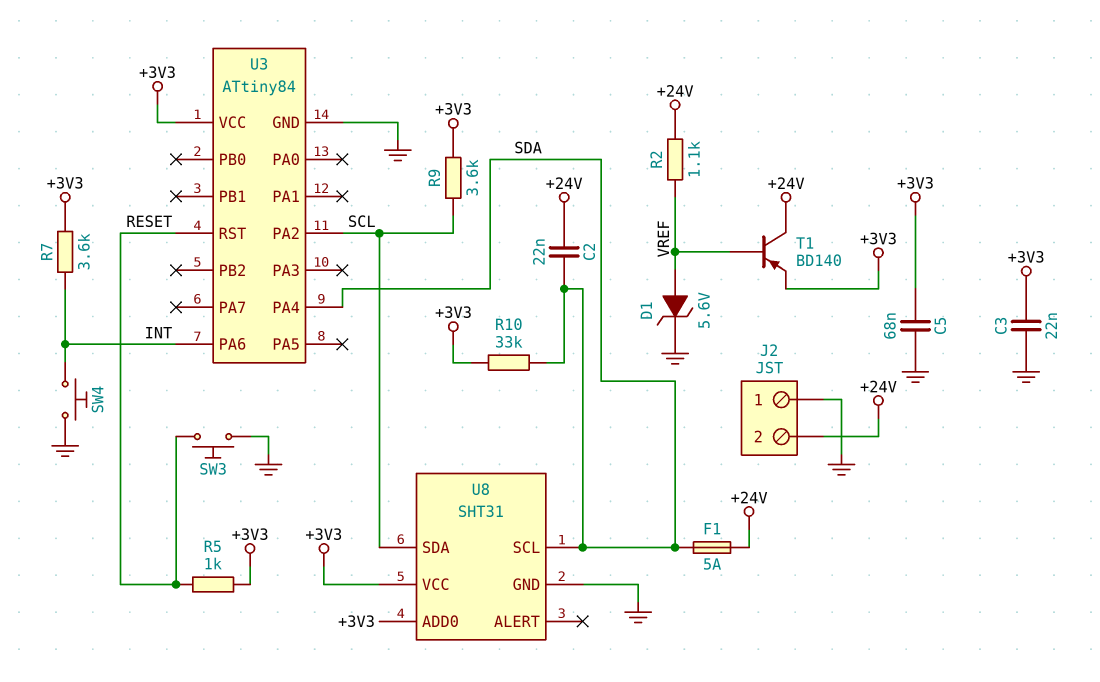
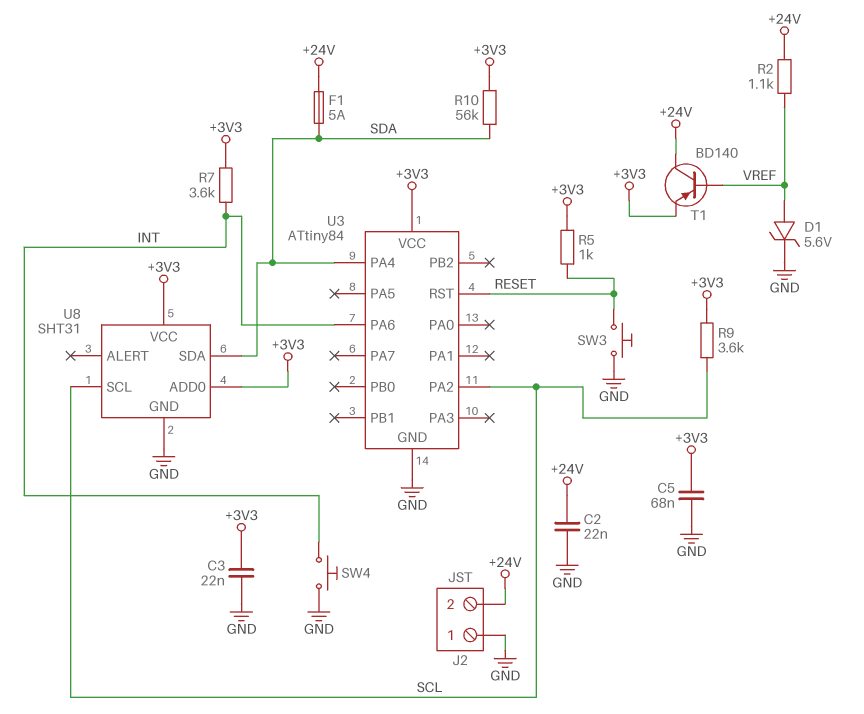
C2: 22nF (+24V, SDA) -> 22nF (+24V, GND)
R10: 33k (+3V3, SDA) -> 56k (+3V3, SDA)
U8 pin SCL: SDA -> SCL
U8 pin SDA: SCL -> SDA

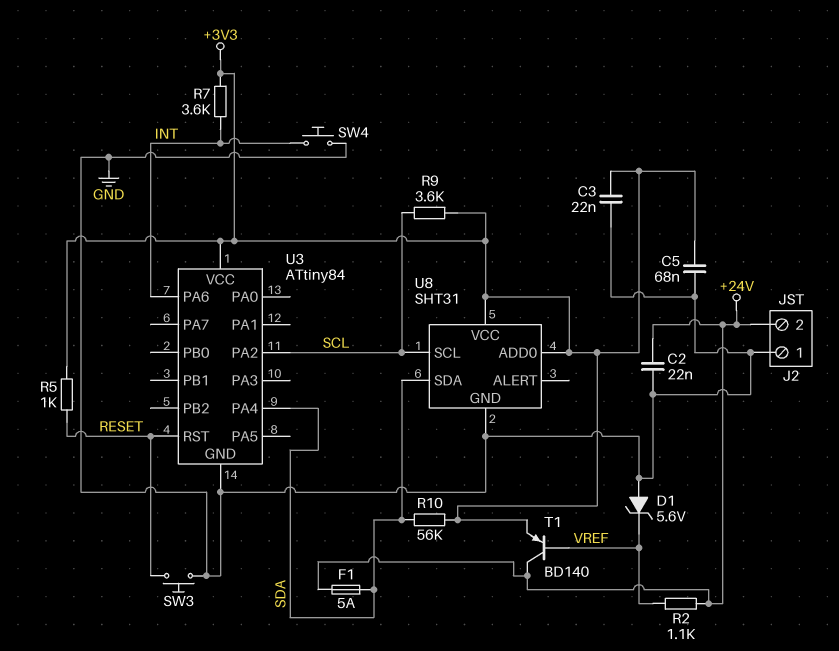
D1: zener 5.6V (A VREF, K GND) -> zener 5.6V (A GND, K VREF)

